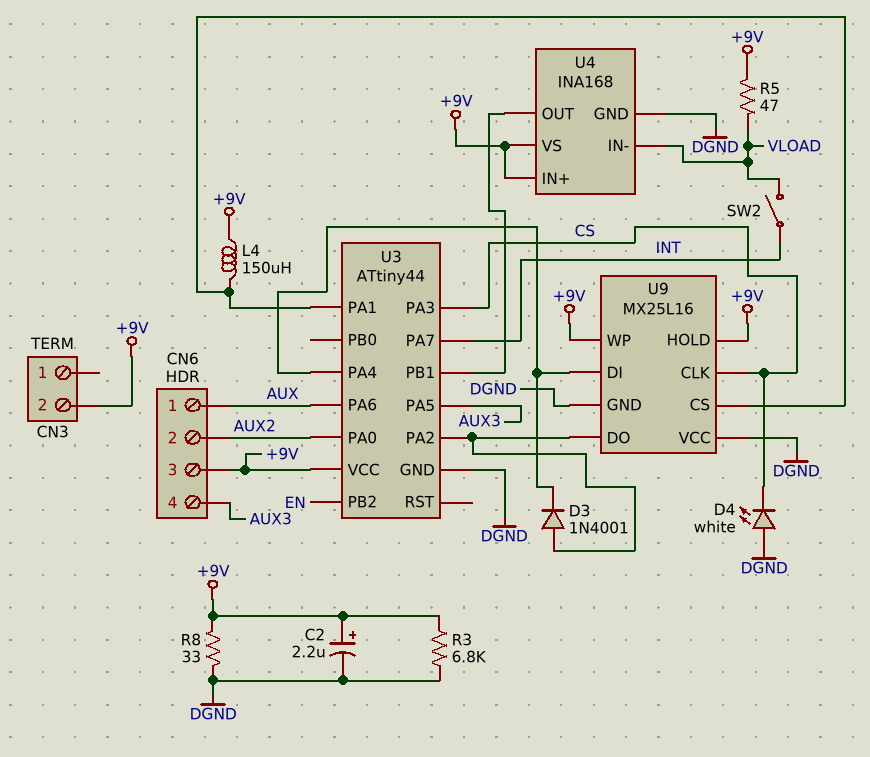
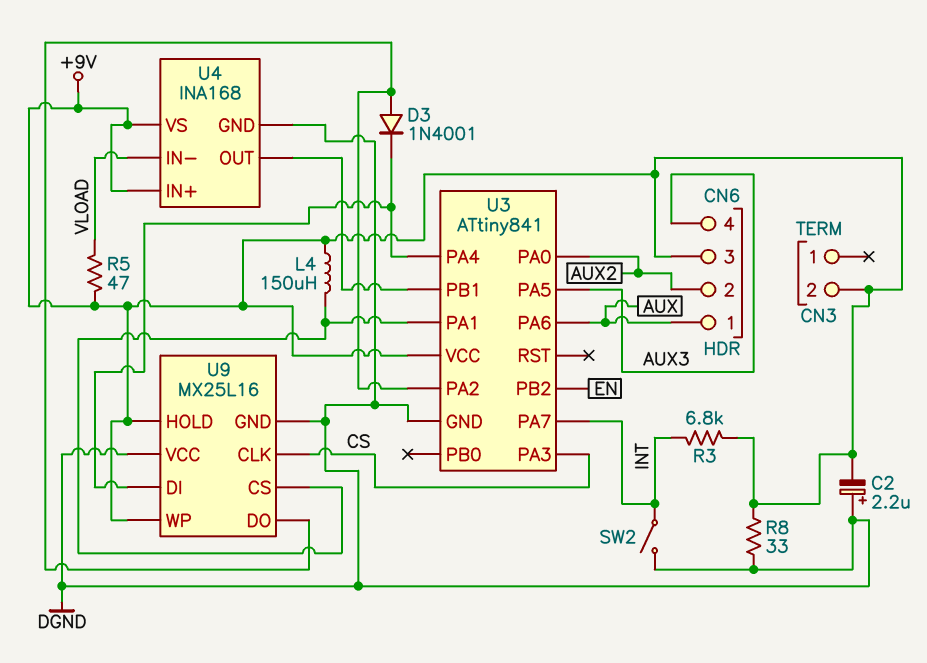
C2: 2.2uF (plus +9V, minus DGND) -> 2.2uF (plus DGND, minus +9V)
D4: LED white (A DGND, K CS) -> none
R3: 6.8k (+9V, DGND) -> 6.8k (+9V, INT)
SW2: switch (INT, VLOAD) -> switch (DGND, INT)
U3: ATtiny44 -> ATtiny841

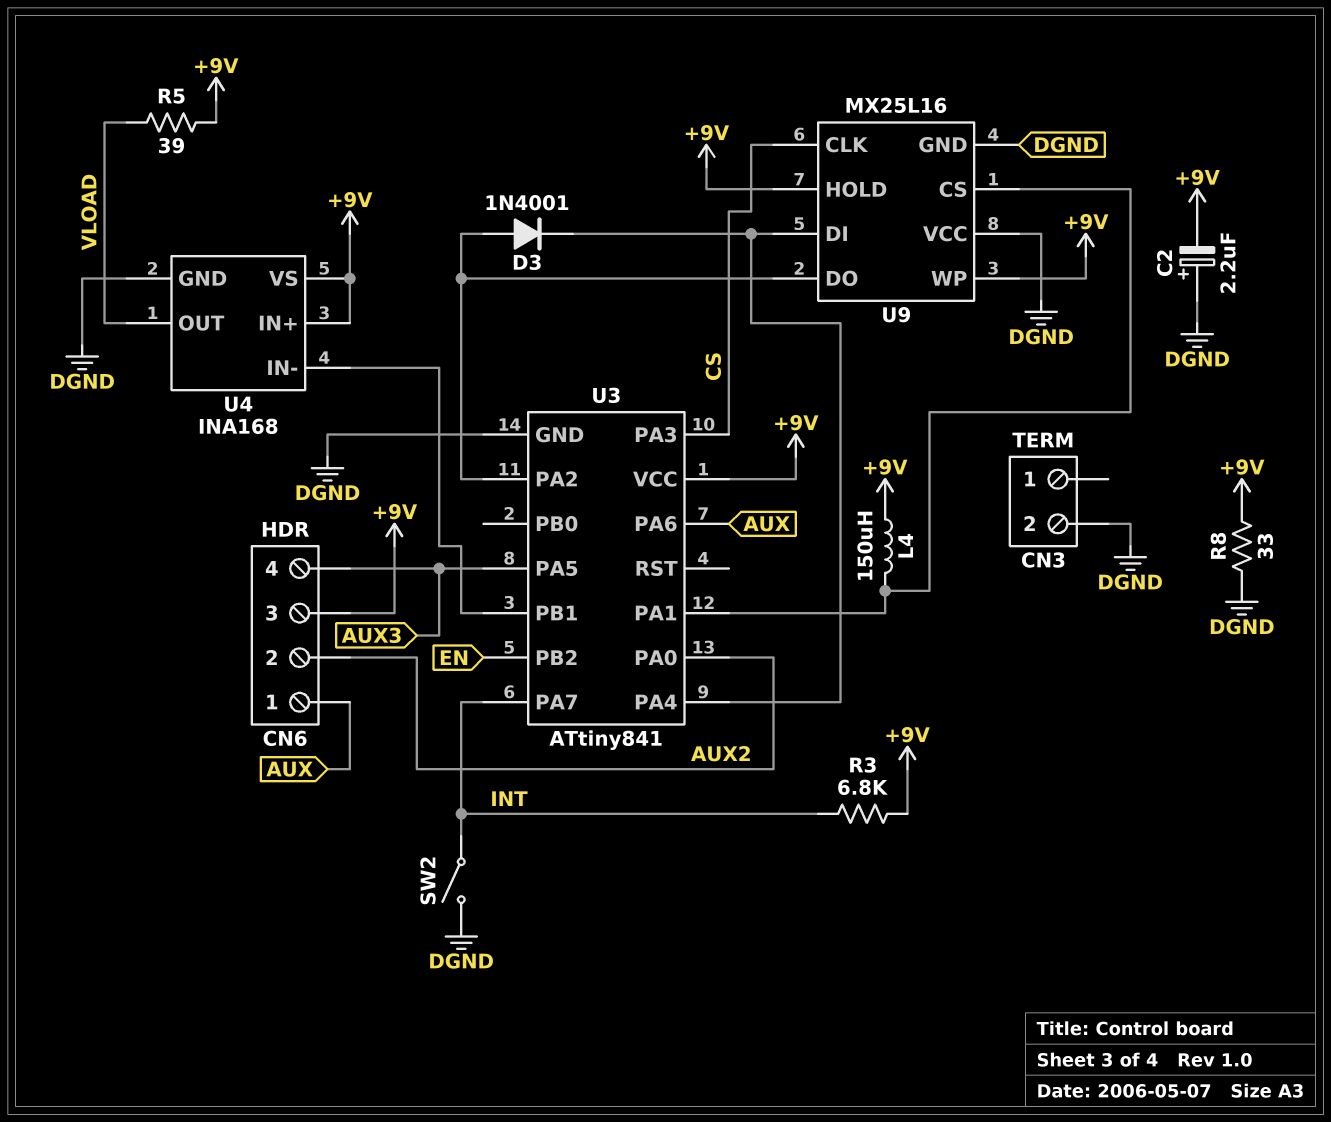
CN3 pin 2: +9V -> DGND
R5: 47 (+9V, VLOAD) -> 39 (+9V, VLOAD)
U4 pin IN-: VLOAD -> U3/PB1
U4 pin OUT: U3/PB1 -> VLOAD

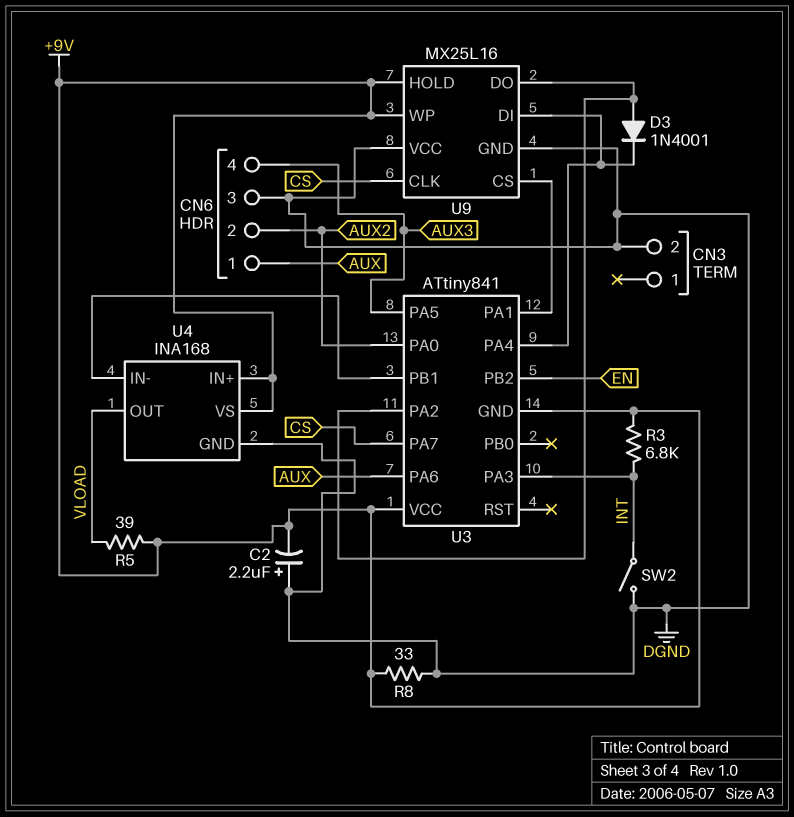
CN6 pin 3: +9V -> DGND
L4: 150uH (+9V, U3/PA1) -> none
U3 pin GND: DGND -> +9V
U3 pin PA3: CS -> INT
U3 pin PA7: INT -> CS

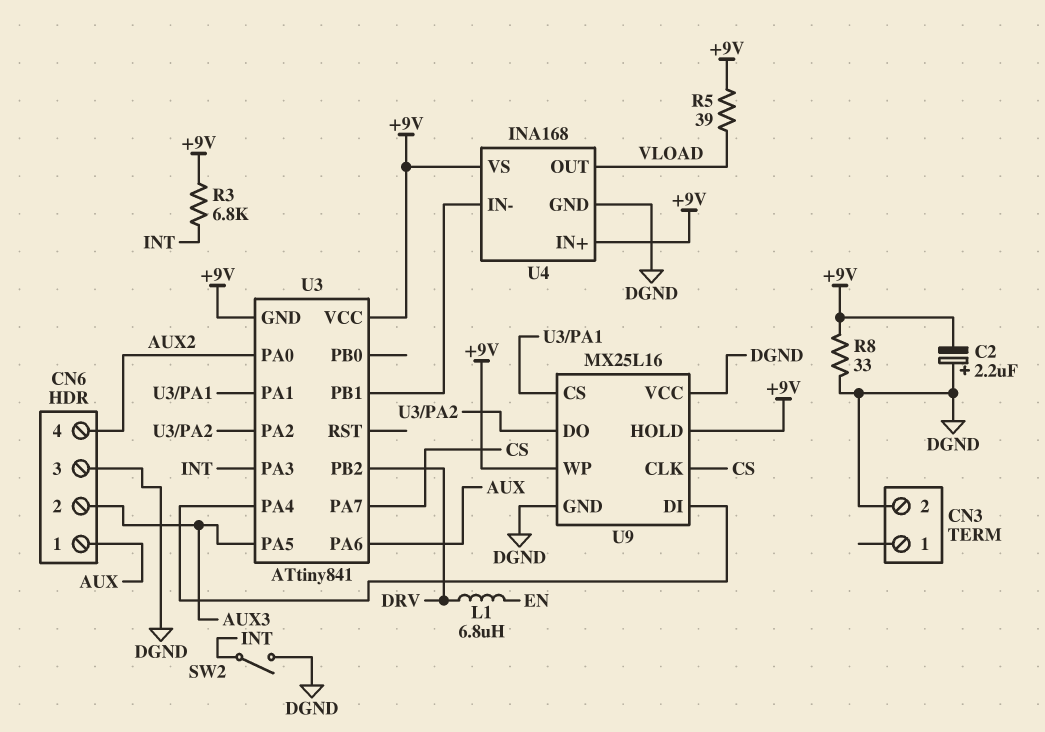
CN6 pin 2: AUX2 -> AUX3
CN6 pin 4: AUX3 -> AUX2
D3: diode 1N4001 (A U3/PA2, K U3/PA4) -> none
L1: none -> 6.8uH (DRV, EN)
U3 pin PB2: EN -> DRV

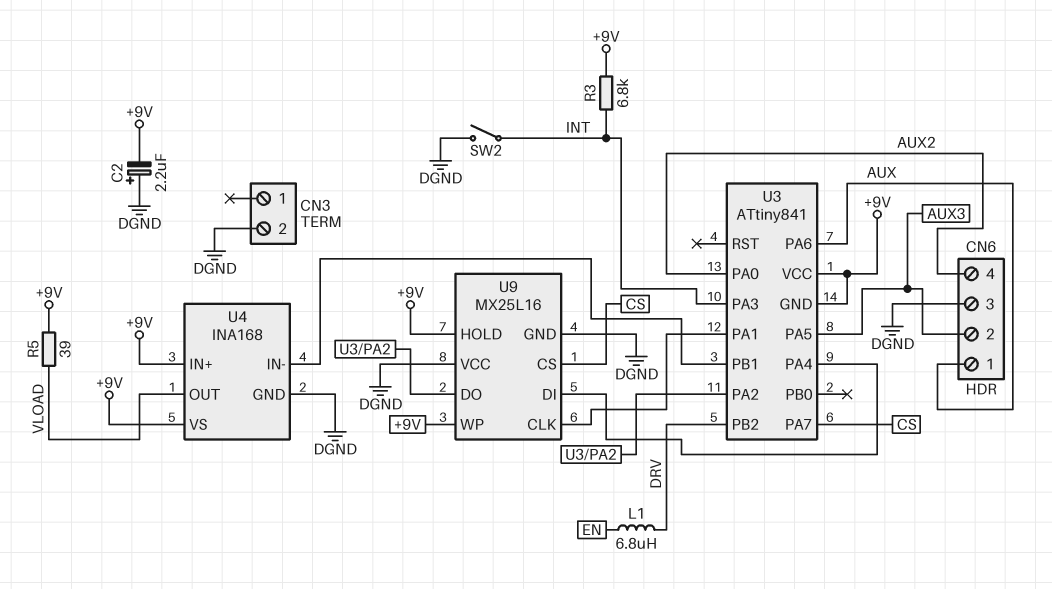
R8: 33 (+9V, DGND) -> none
U9 pin CLK: CS -> U3/PA1
U9 pin CS: U3/PA1 -> CS

